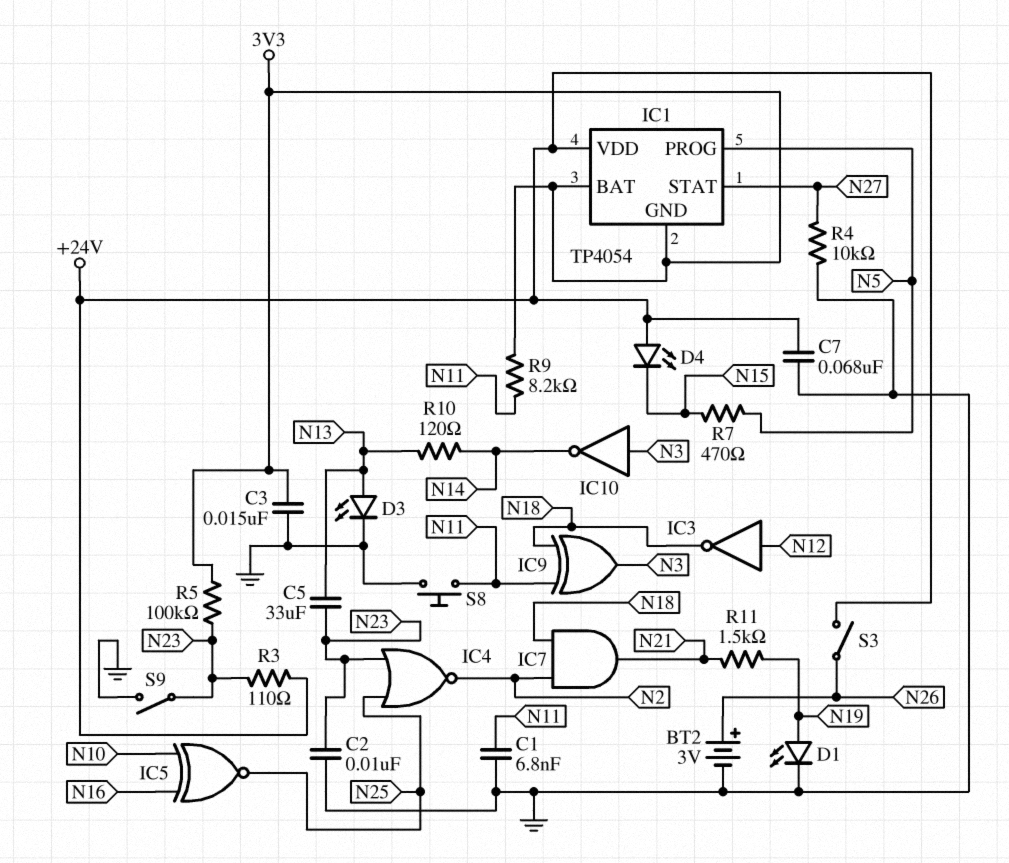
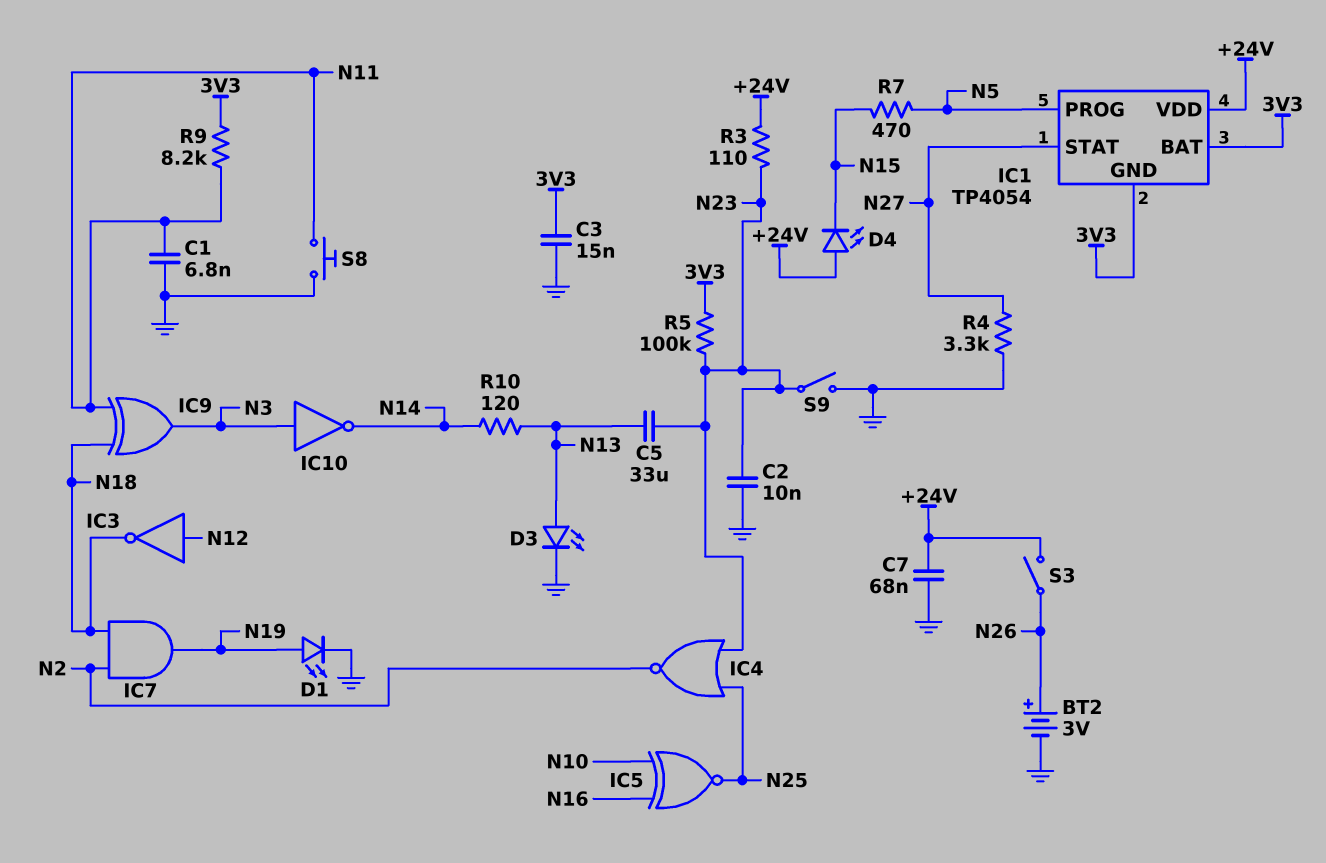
IC7: AND (in N2, in N18, out N21) -> AND (in N2, in N18, out N19)
R4: 10k (GND, N27) -> 3.3k (GND, N27)
R11: 1.5k (N19, N21) -> none

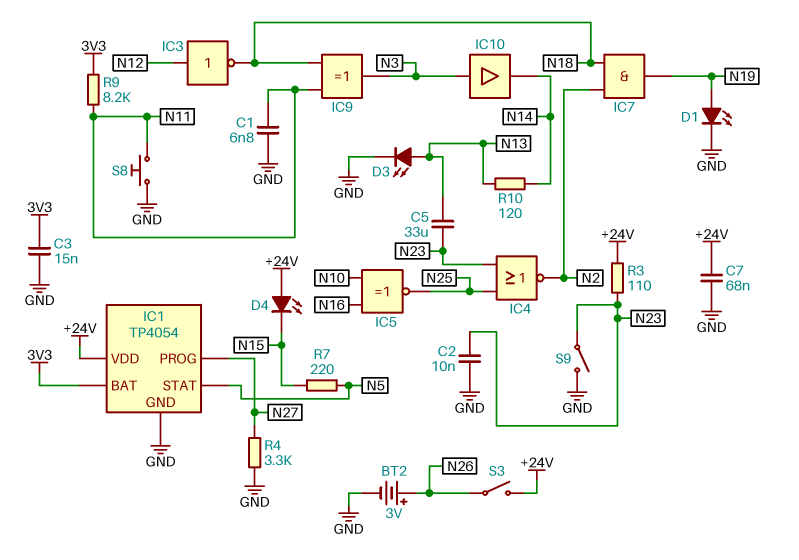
IC1 pin GND: 3V3 -> GND
IC1 pin PROG: N5 -> N27
IC1 pin STAT: N27 -> N5
IC10: NOT (in N3, out N14) -> buffer (in N3, out N14)
R5: 100k (3V3, N23) -> none
R7: 470 (N5, N15) -> 220 (N5, N15)

